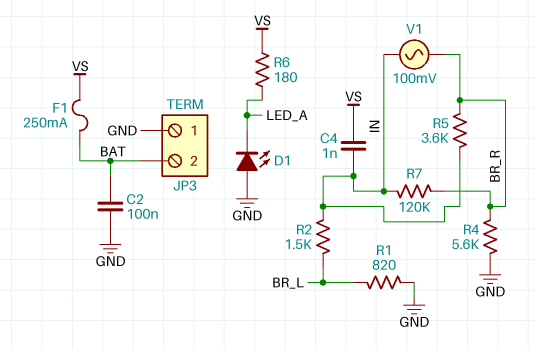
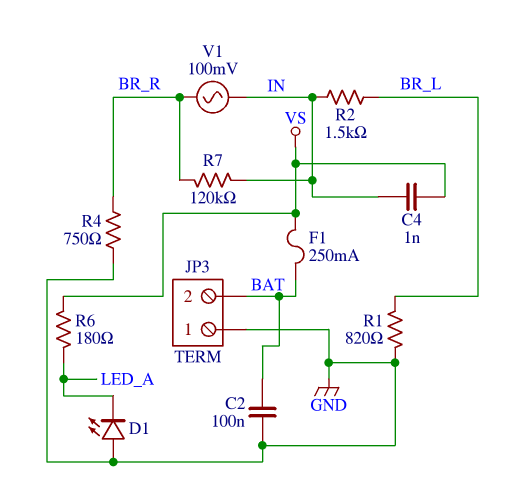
R4: 5.6k (BR_R, GND) -> 750 (BR_R, GND)
R5: 3.6k (BR_R, IN) -> none

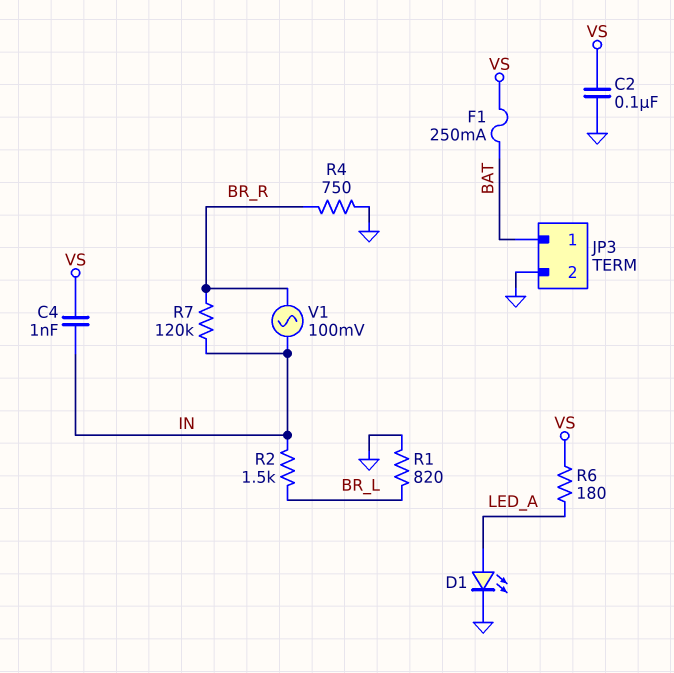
C2: 100nF (BAT, GND) -> 100nF (GND, VS)
D1: LED (A GND, K LED_A) -> LED (A LED_A, K GND)
JP3 pin 1: GND -> BAT
JP3 pin 2: BAT -> GND

